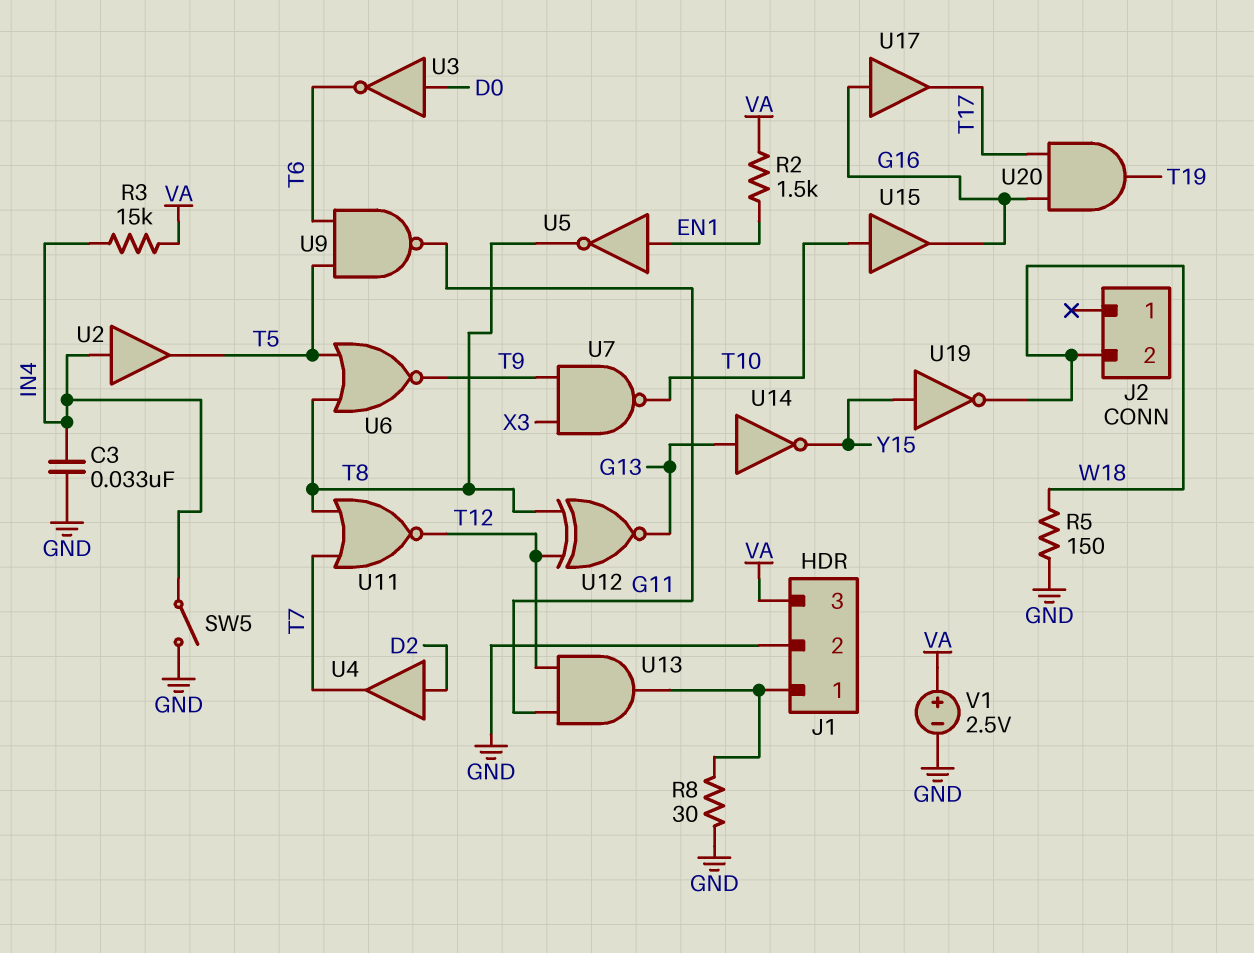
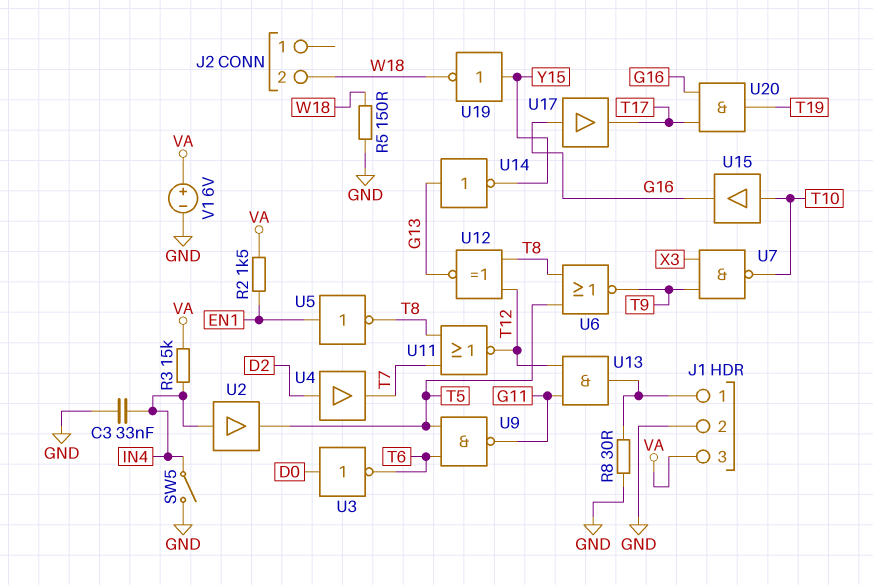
V1: 2.5V (plus VA, minus GND) -> 6V (plus VA, minus GND)

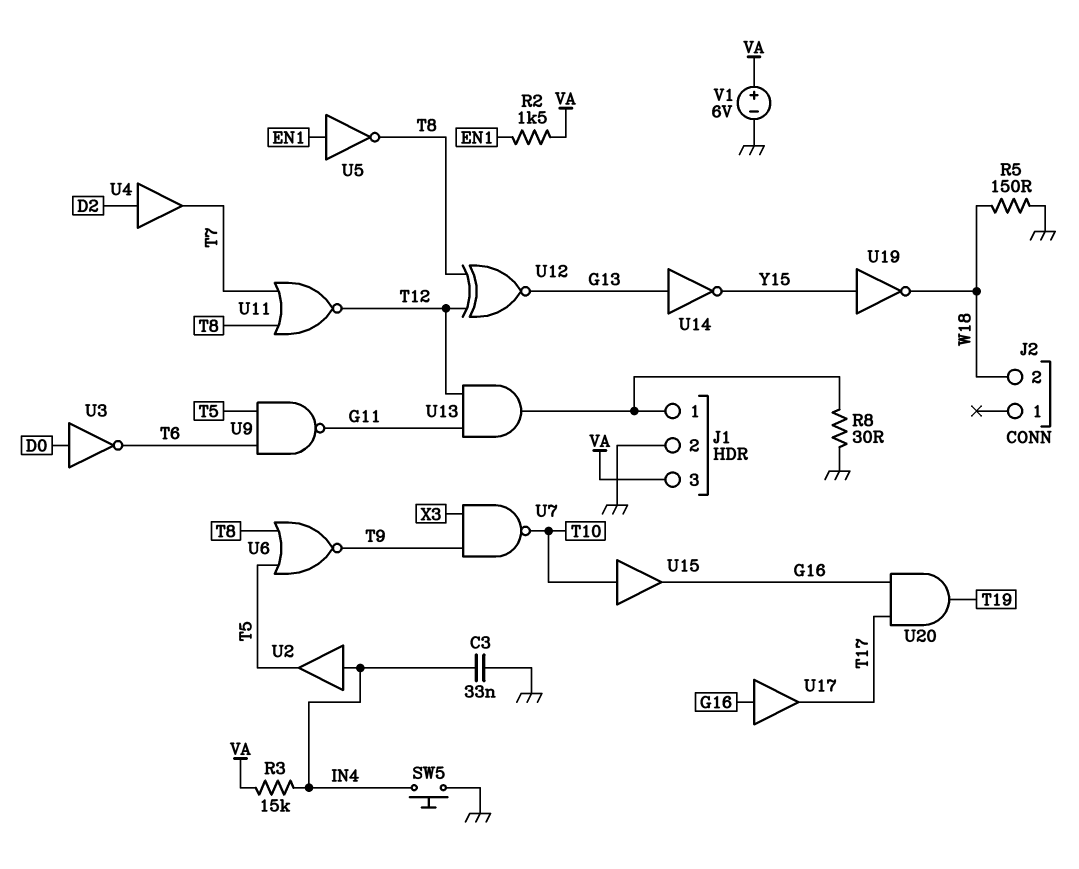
SW5: switch (GND, IN4) -> button (GND, IN4)

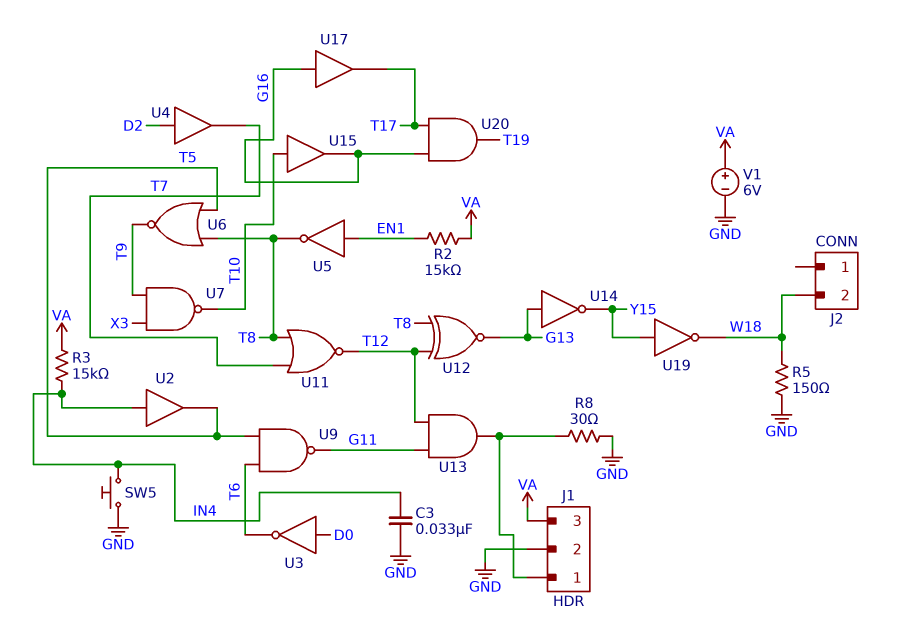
R2: 1.5k (EN1, VA) -> 15k (EN1, VA)

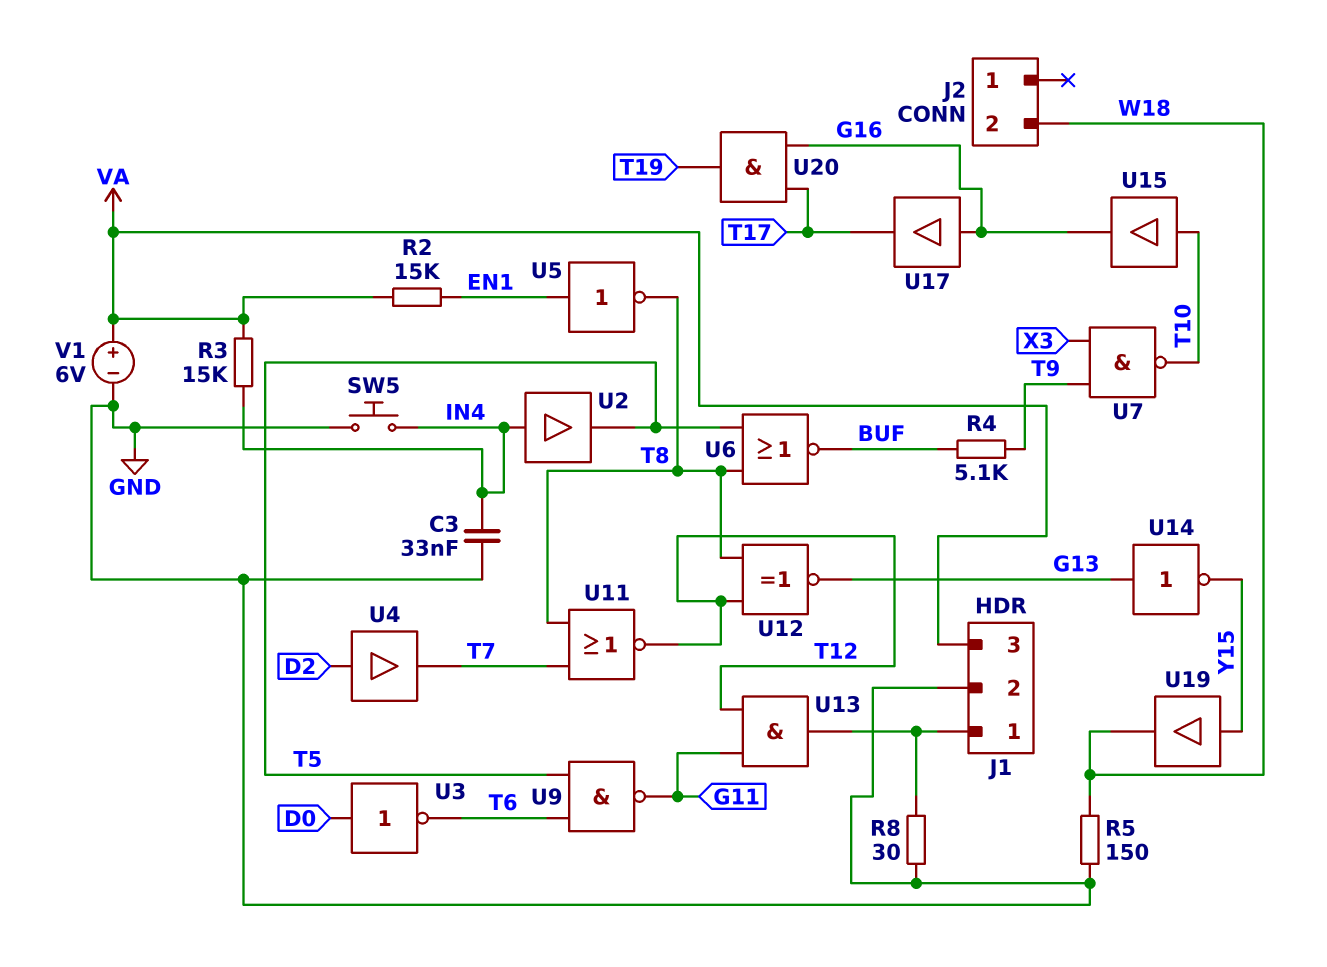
R4: none -> 5.1k (BUF, T9)
U6: NOR (in T5, in T8, out T9) -> NOR (in T5, in T8, out BUF)
U19: NOT (in Y15, out W18) -> buffer (in Y15, out W18)

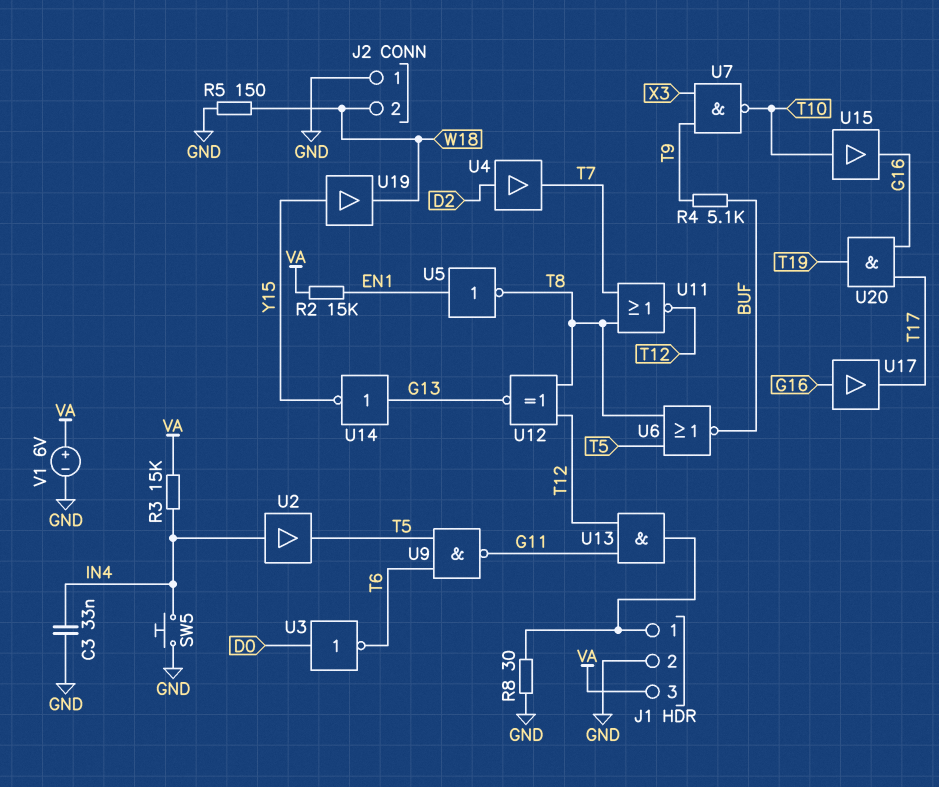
J2 pin 1: none -> GND

